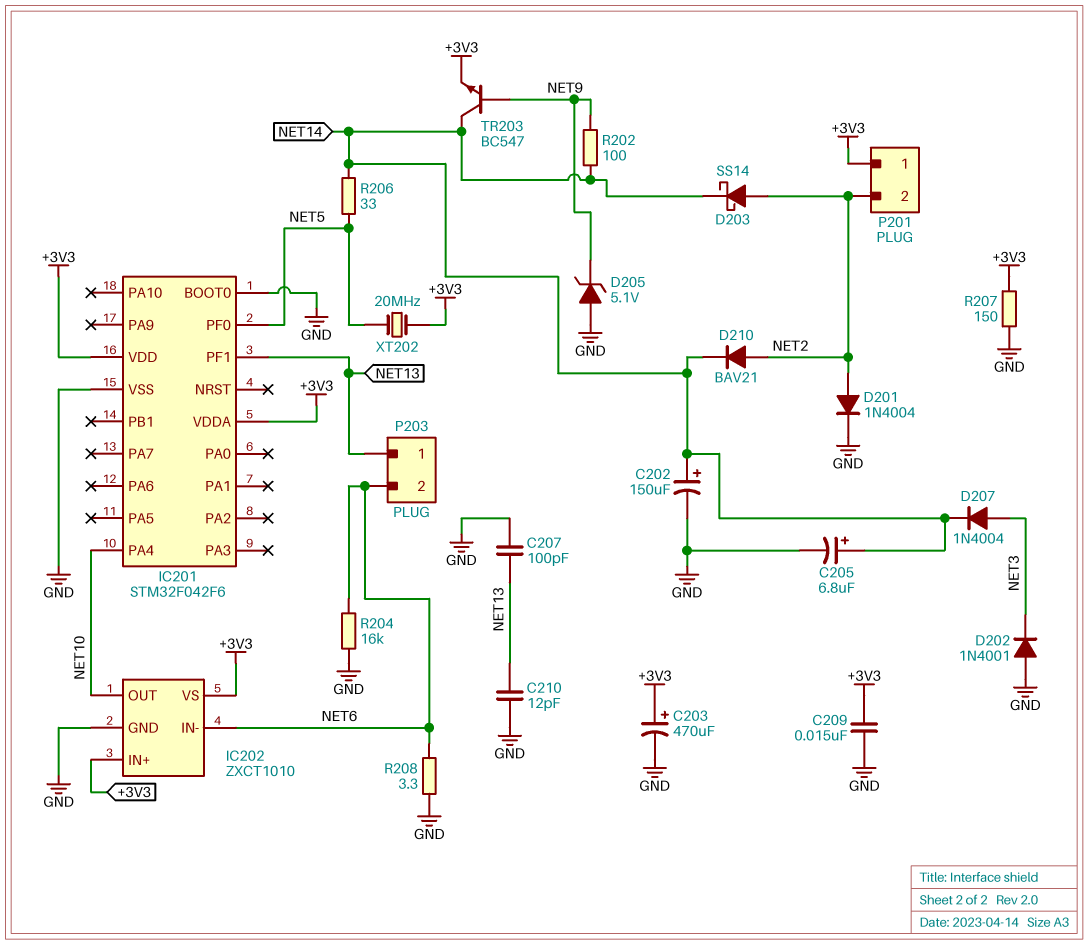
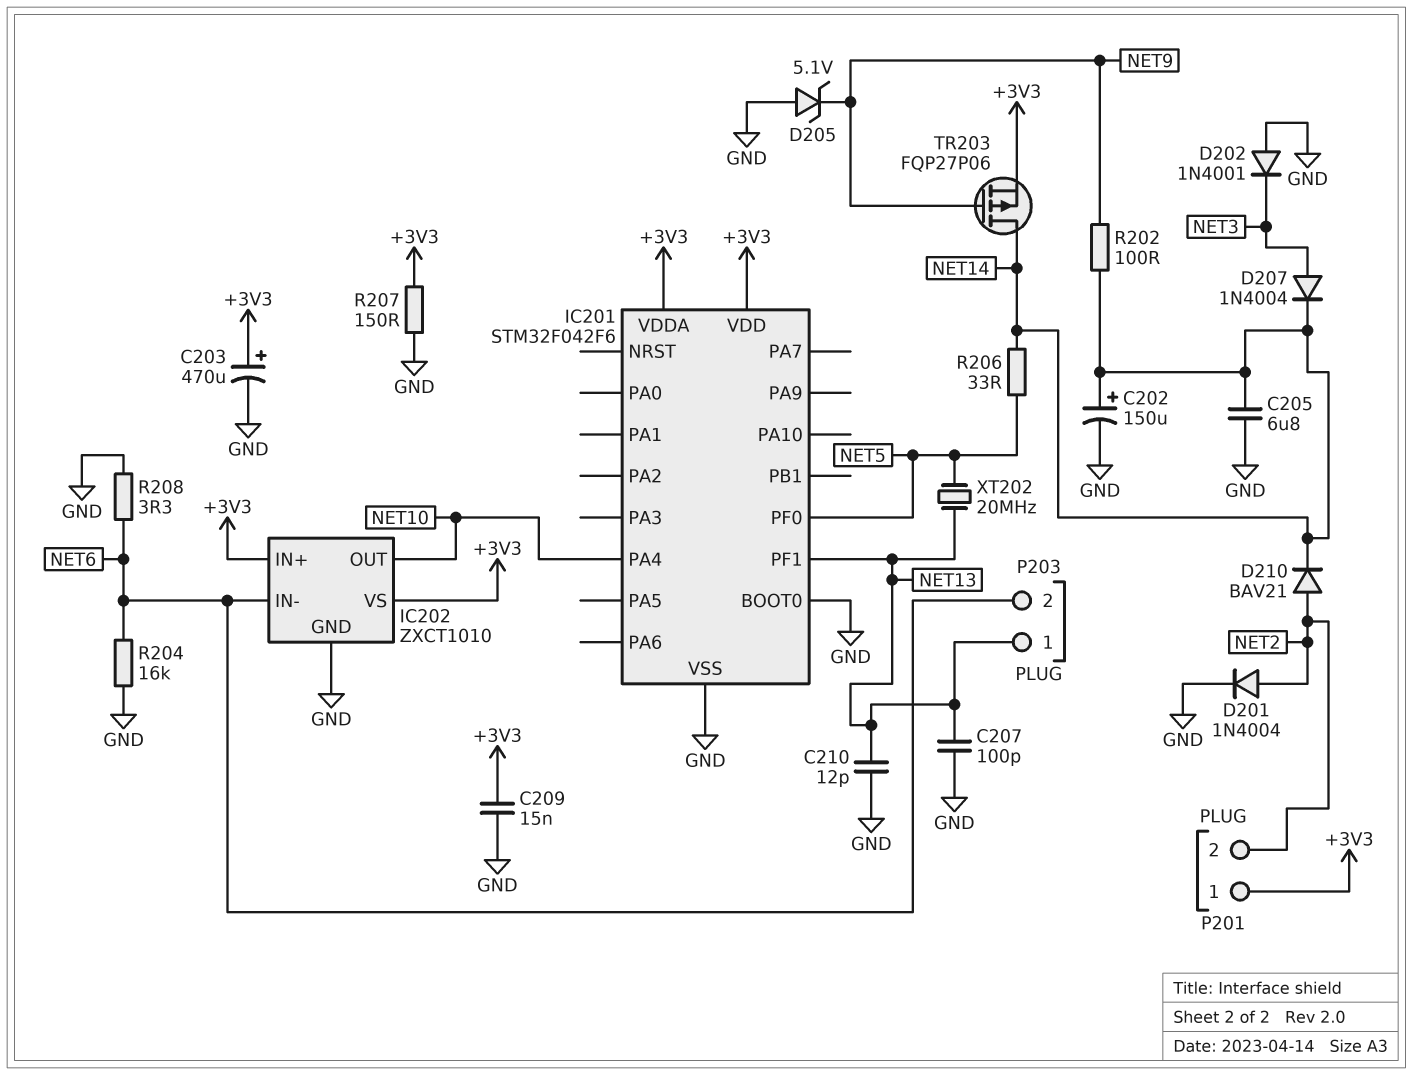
C205: 6.8uF (plus NET14, minus GND) -> 6.8uF (GND, NET14)
D203: schottky SS14 (A NET2, K NET14) -> none
TR203: NPN BC547 (B NET9, C NET14, E +3V3) -> PMOS FQP27P06 (G NET9, D NET14, S +3V3)
XT202: 20MHz (+3V3, NET5) -> 20MHz (NET5, NET13)

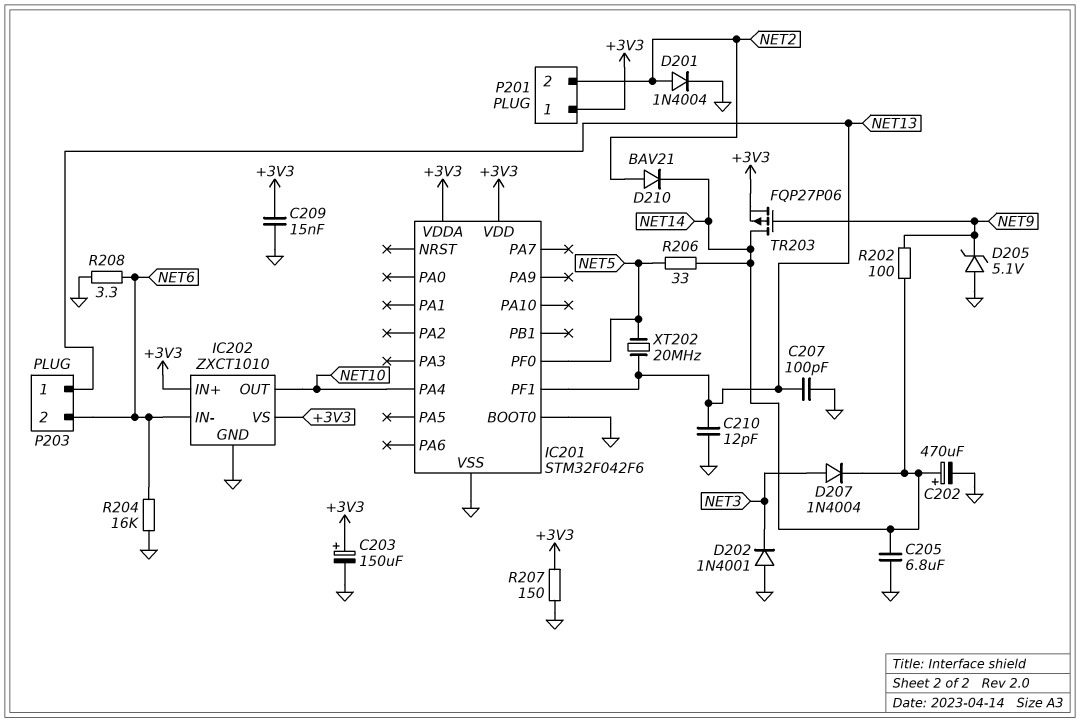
C202: 150uF (plus NET14, minus GND) -> 470uF (plus NET14, minus GND)
C203: 470uF (plus +3V3, minus GND) -> 150uF (plus +3V3, minus GND)

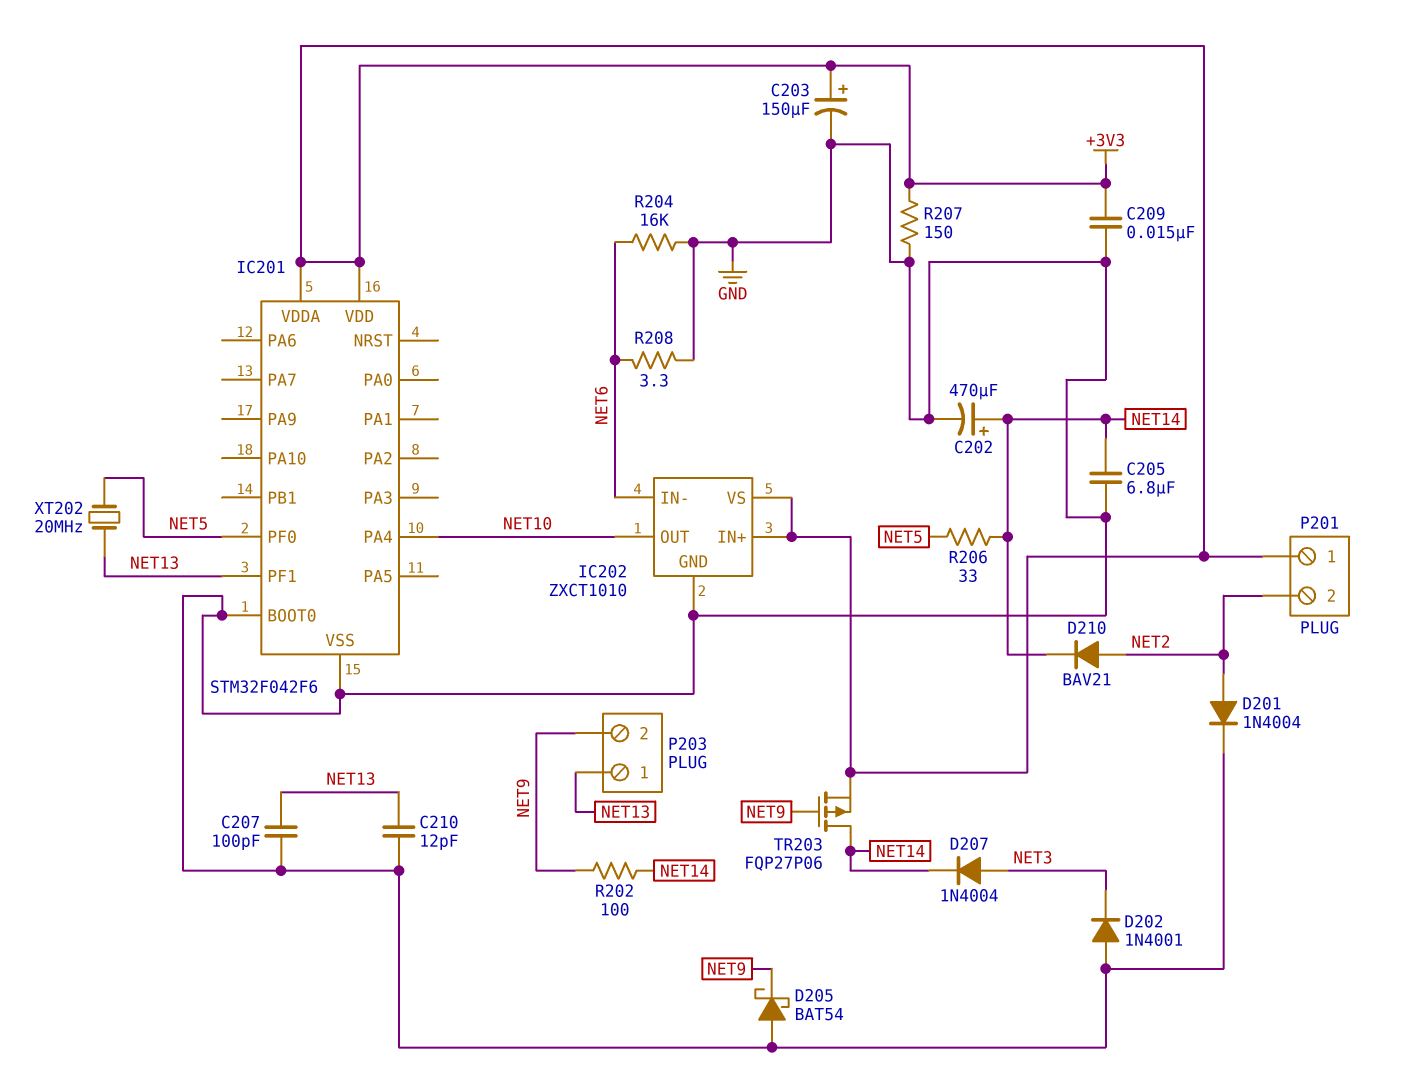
D205: zener 5.1V (A GND, K NET9) -> schottky BAT54 (A GND, K NET9)
P203 pin 2: NET6 -> NET9

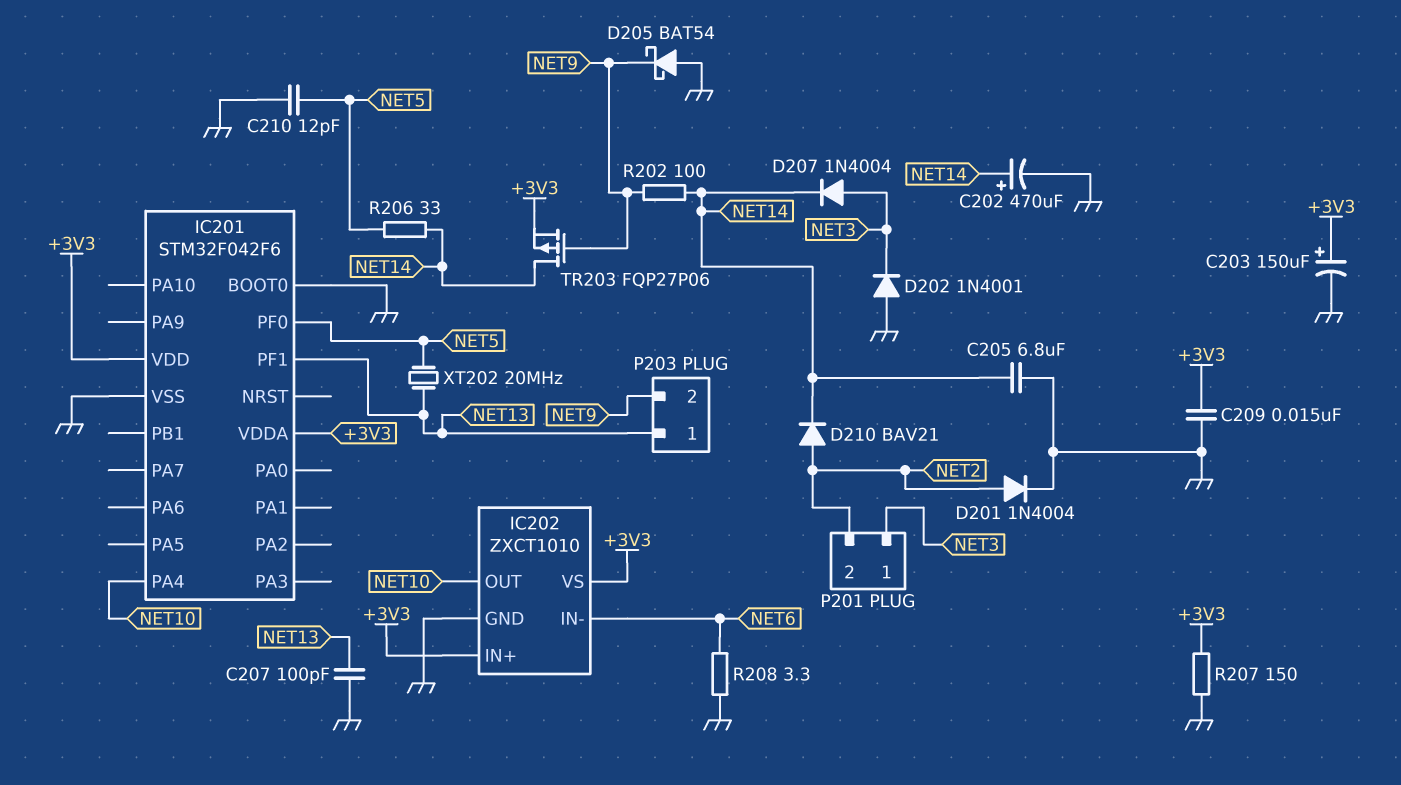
C210: 12pF (GND, NET13) -> 12pF (GND, NET5)
P201 pin 1: +3V3 -> NET3
R204: 16k (GND, NET6) -> none

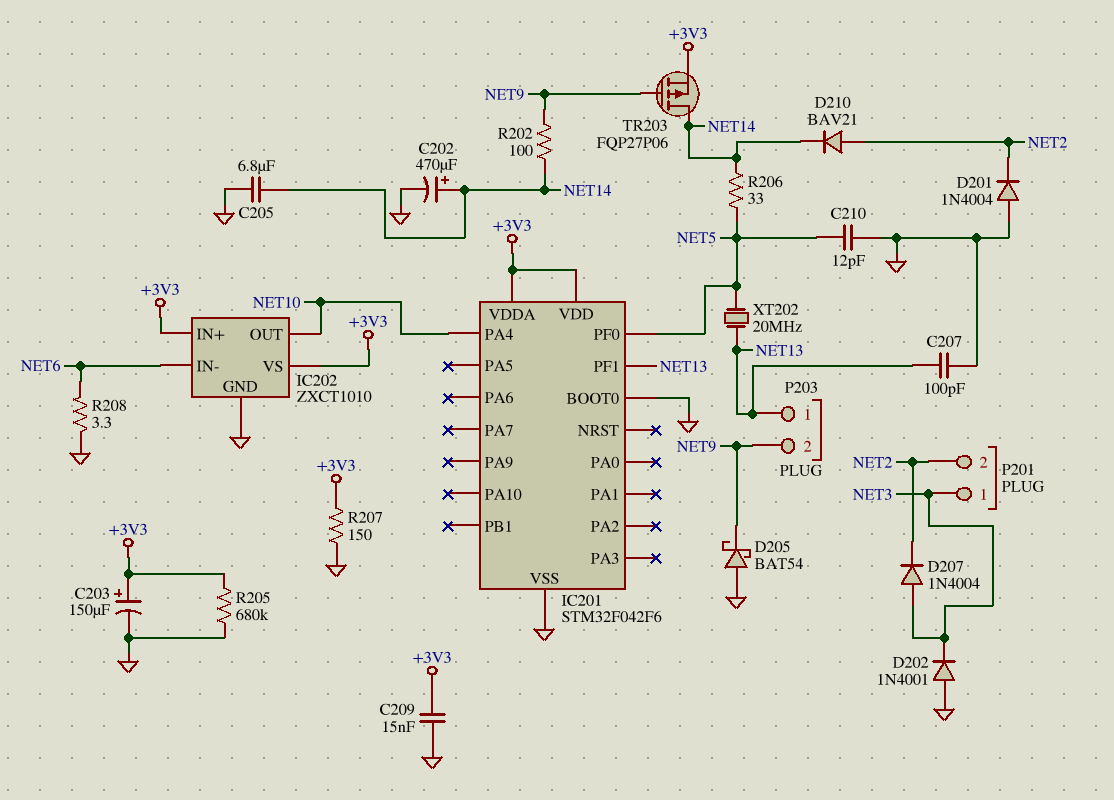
D201: diode 1N4004 (A NET2, K GND) -> diode 1N4004 (A GND, K NET2)
D207: diode 1N4004 (A NET3, K NET14) -> diode 1N4004 (A NET3, K NET2)
R205: none -> 680k (+3V3, GND)

